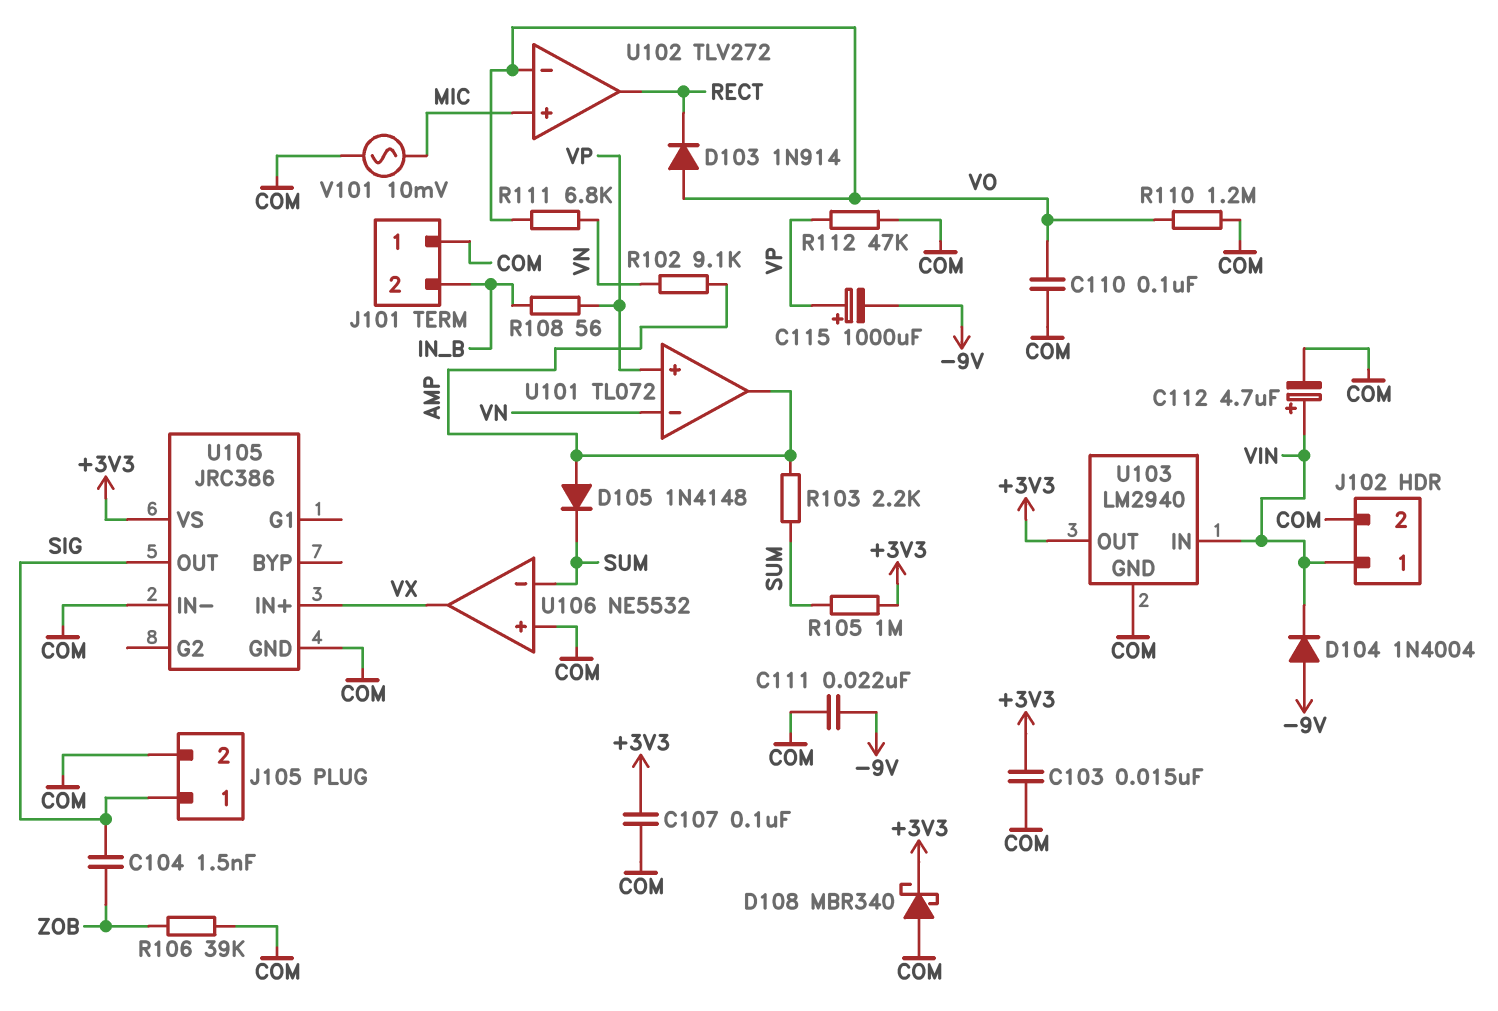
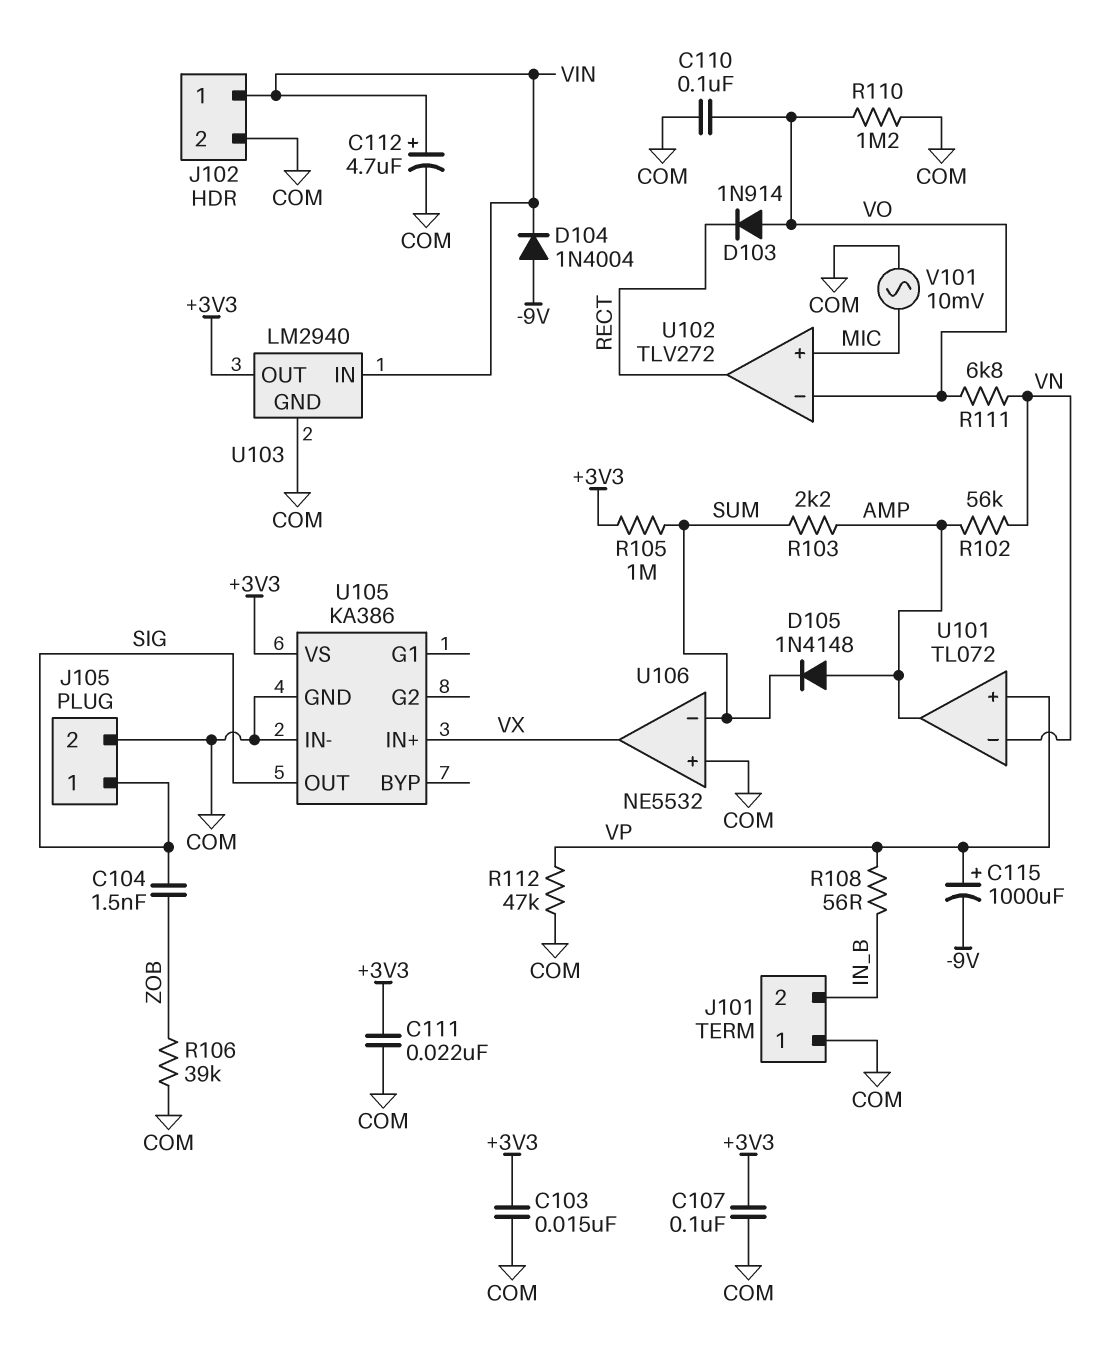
C111: 22nF (-9V, COM) -> 22nF (+3V3, COM)
D108: schottky MBR340 (A COM, K +3V3) -> none
R102: 9.1k (AMP, VN) -> 56k (AMP, VN)
U105: JRC386 -> KA386

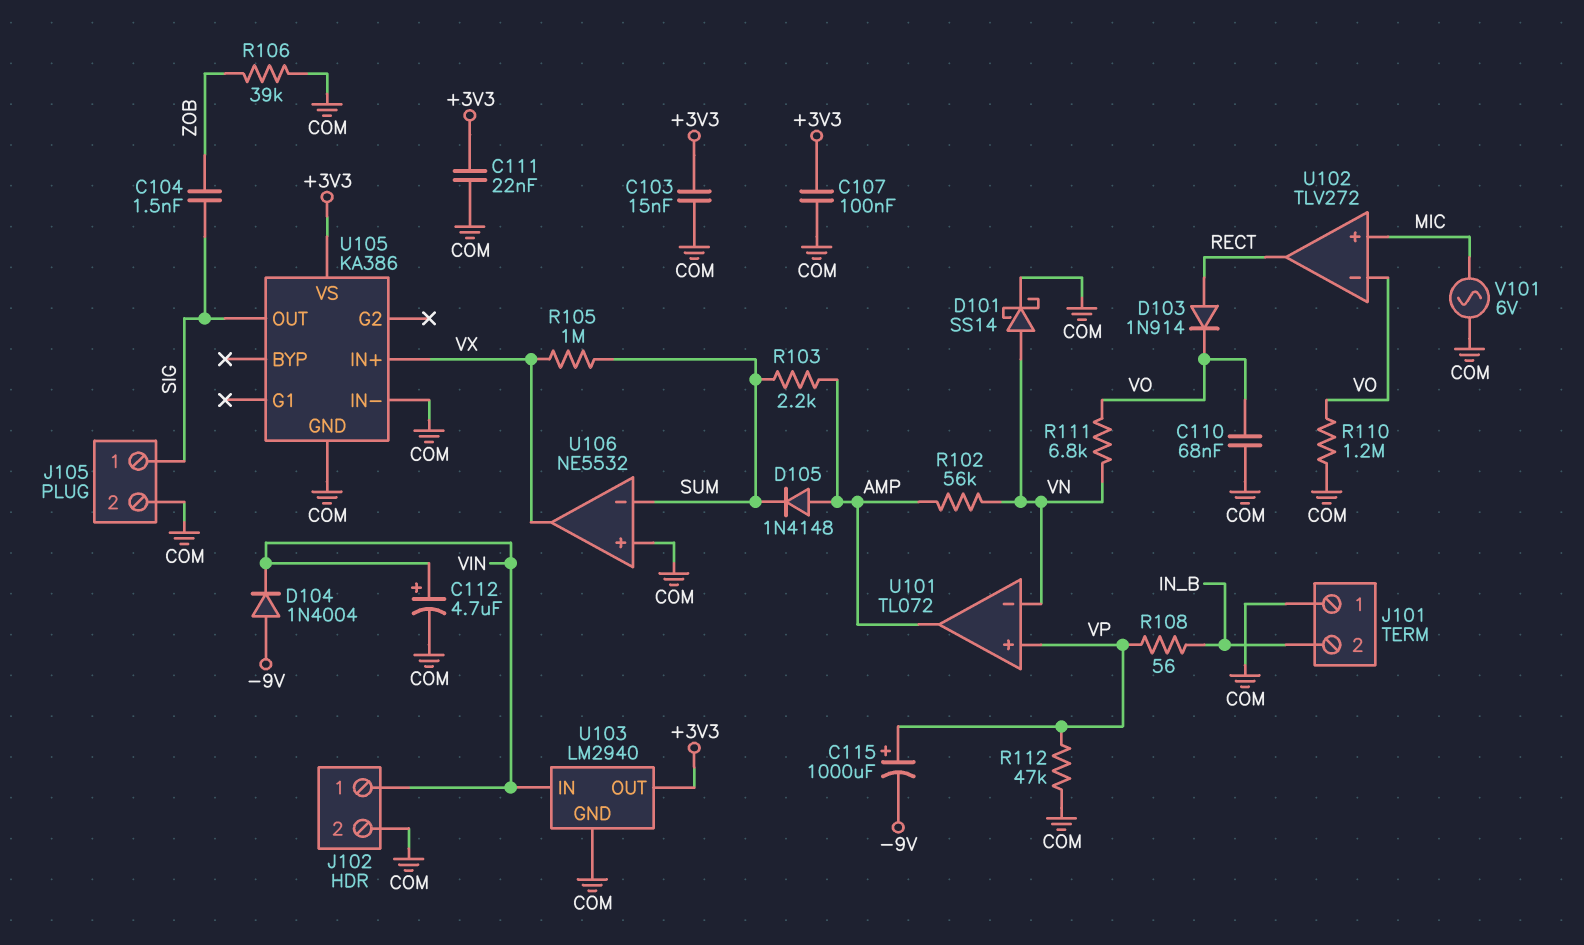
C110: 100nF (COM, VO) -> 68nF (COM, VO)
D101: none -> schottky SS14 (A VN, K COM)
D103: diode 1N914 (A VO, K RECT) -> diode 1N914 (A RECT, K VO)
R105: 1M (+3V3, SUM) -> 1M (SUM, VX)
V101: AC 10mV (COM, MIC) -> AC 6V (COM, MIC)

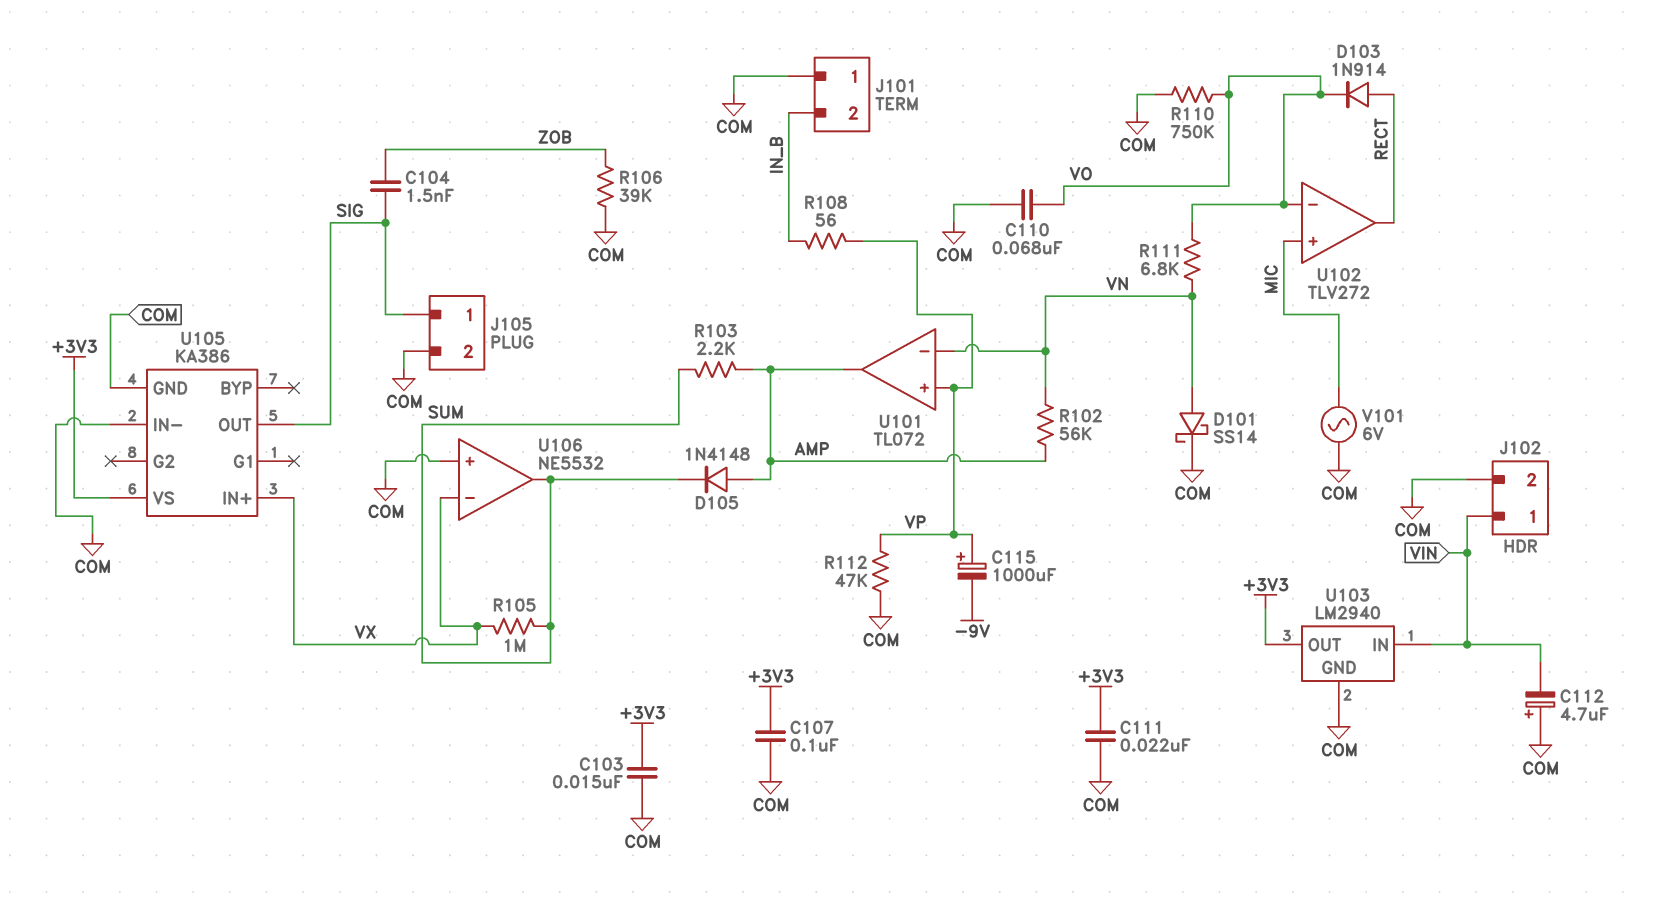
C112: 4.7uF (plus VIN, minus COM) -> 4.7uF (plus COM, minus VIN)
D104: diode 1N4004 (A -9V, K VIN) -> none
R110: 1.2M (COM, VO) -> 750k (COM, VO)
U106 pin in-: SUM -> VX
U106 pin out: VX -> SUM

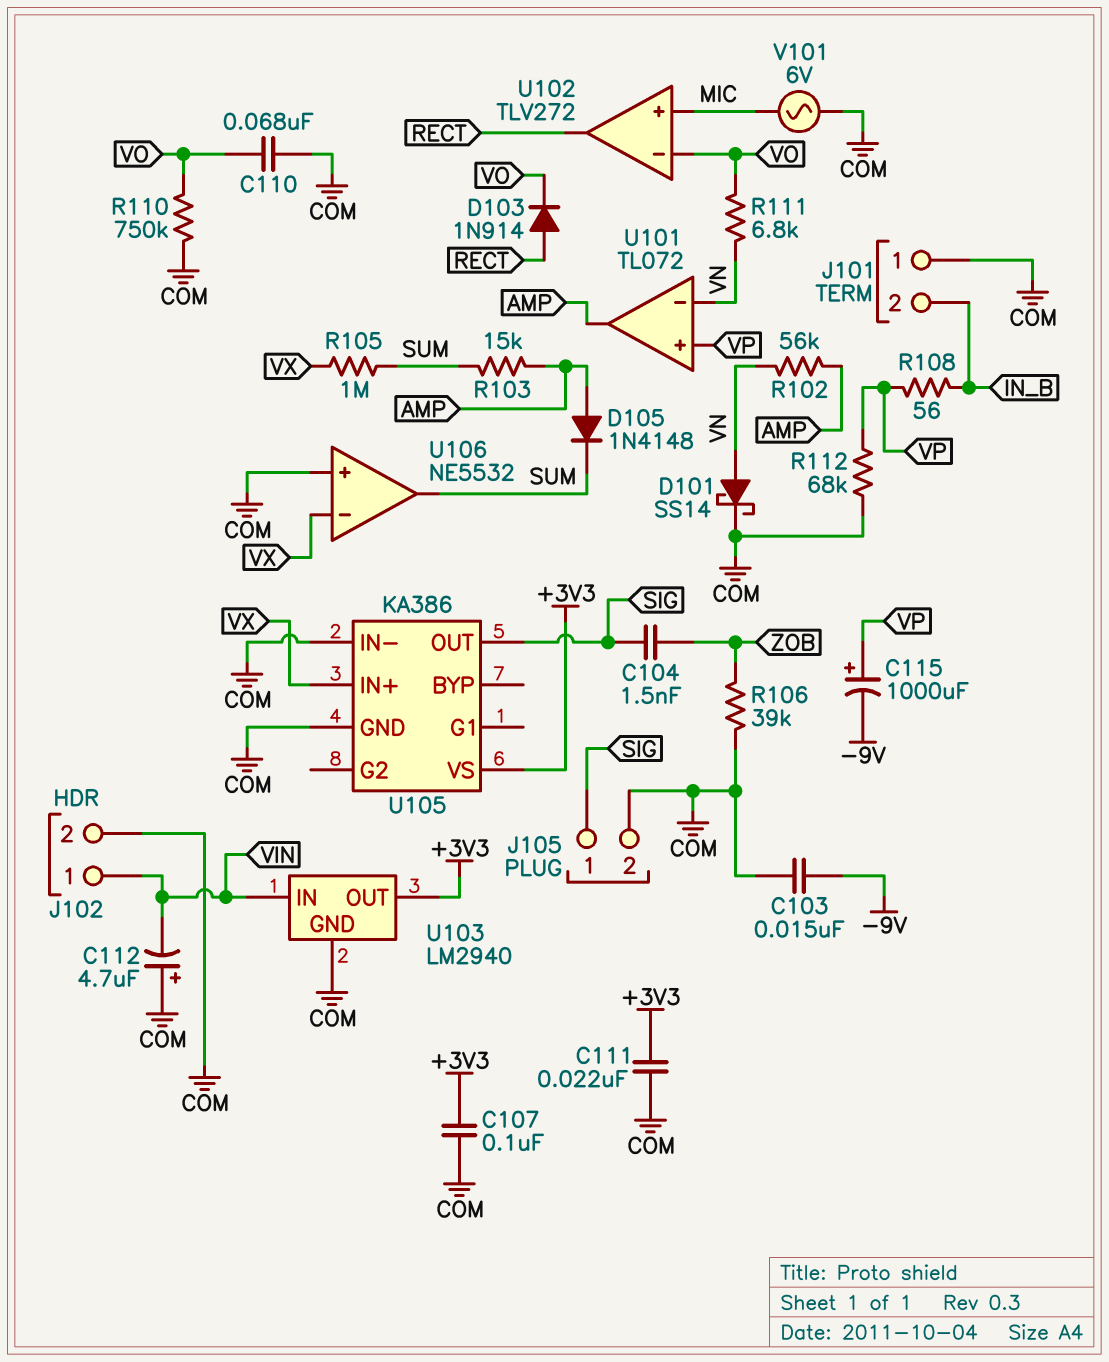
C103: 15nF (+3V3, COM) -> 15nF (-9V, COM)
R103: 2.2k (AMP, SUM) -> 15k (AMP, SUM)
R112: 47k (COM, VP) -> 68k (COM, VP)

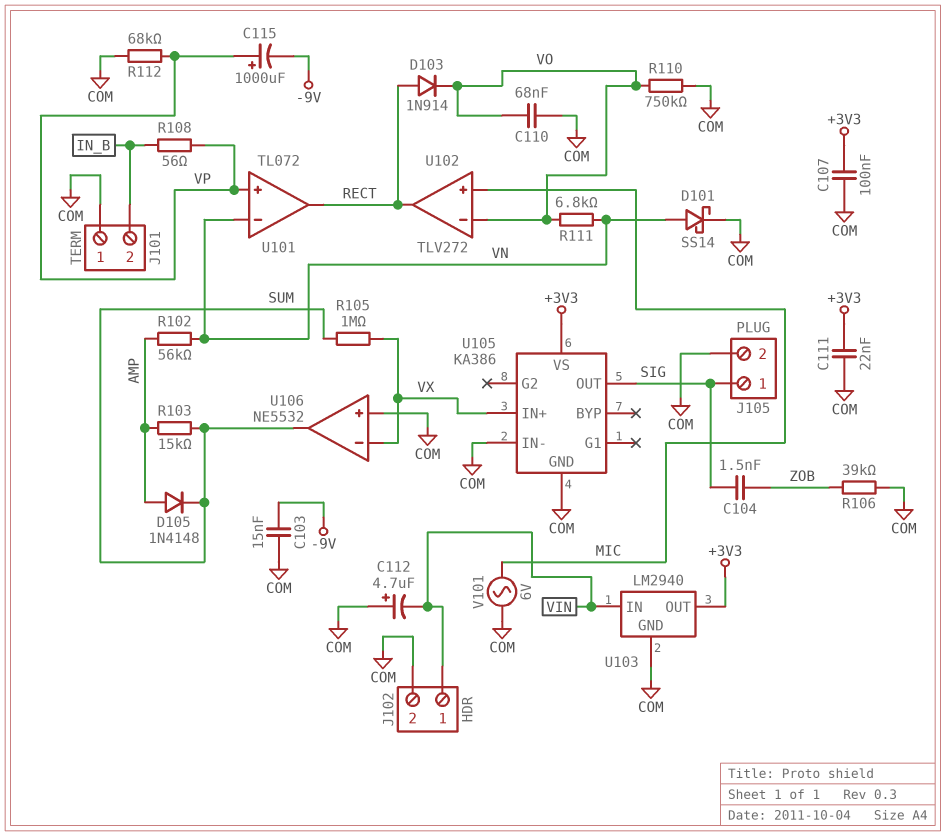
U101 pin out: AMP -> RECT

